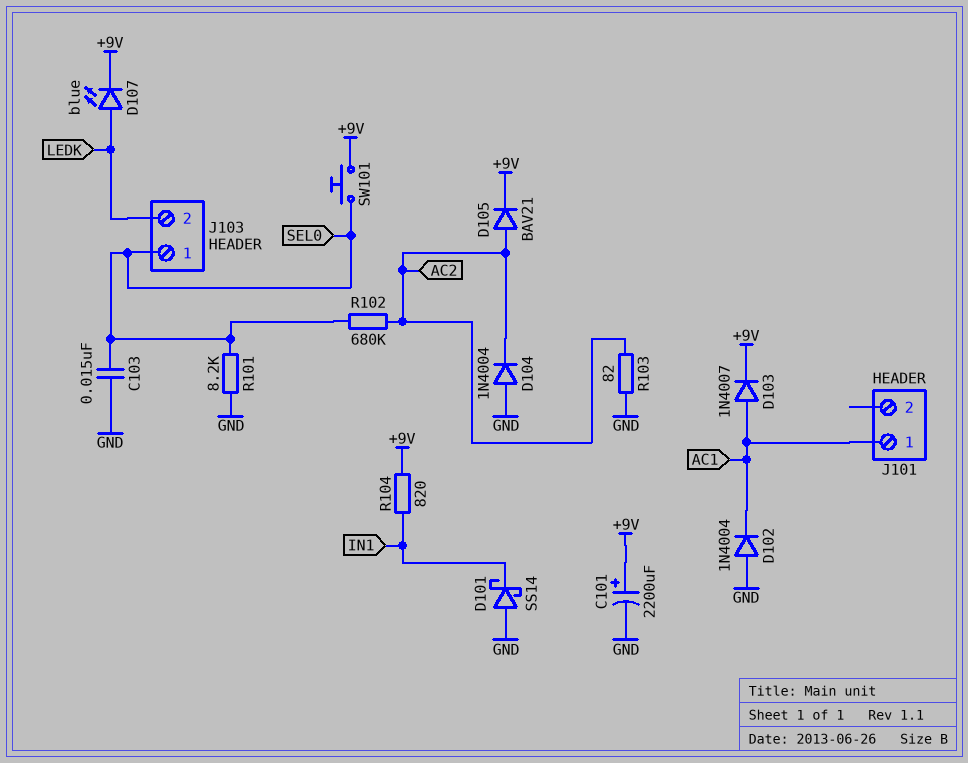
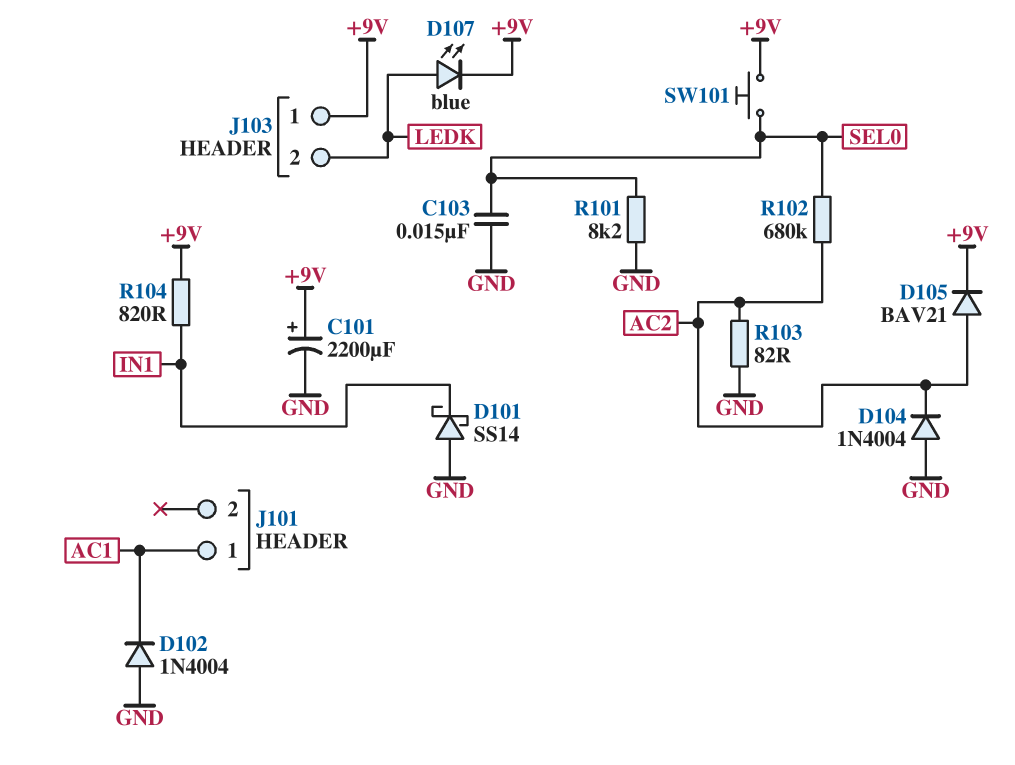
D103: diode 1N4007 (A AC1, K +9V) -> none
J103 pin 1: SEL0 -> +9V

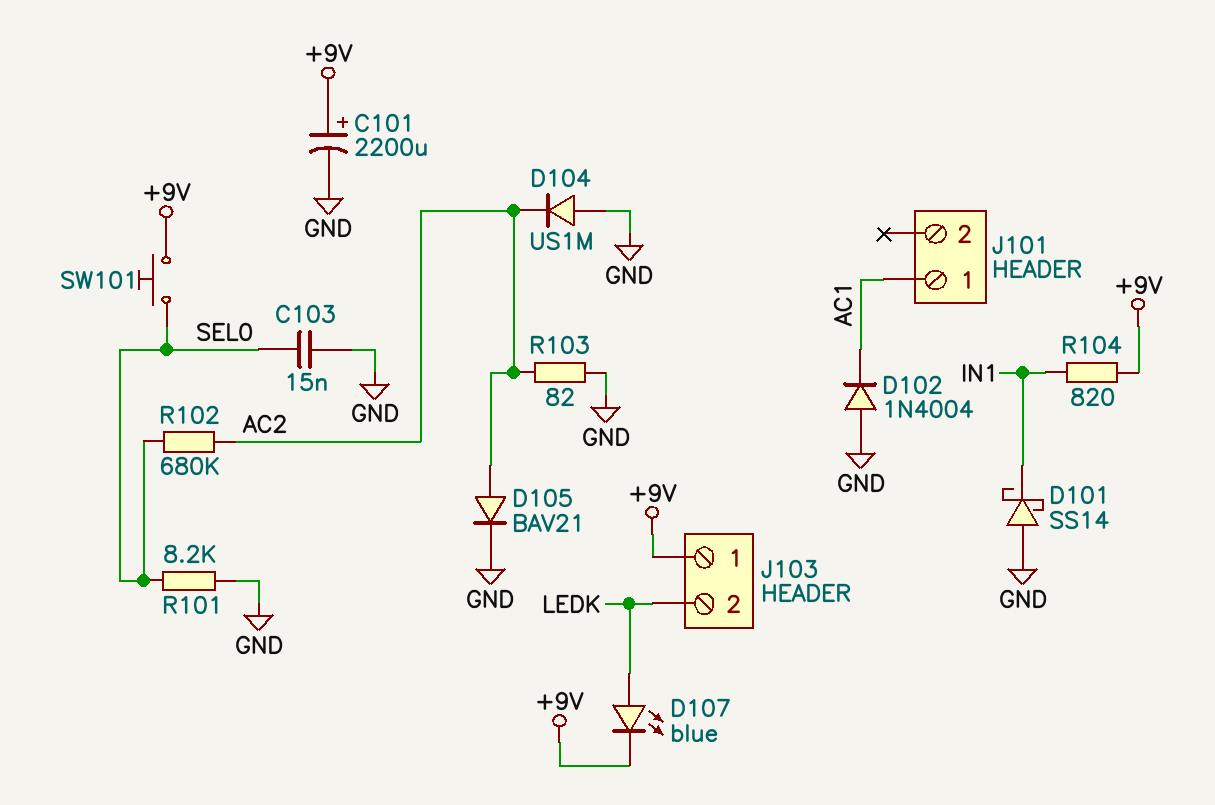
D104: diode 1N4004 (A GND, K AC2) -> diode US1M (A GND, K AC2)
D105: diode BAV21 (A AC2, K +9V) -> diode BAV21 (A AC2, K GND)

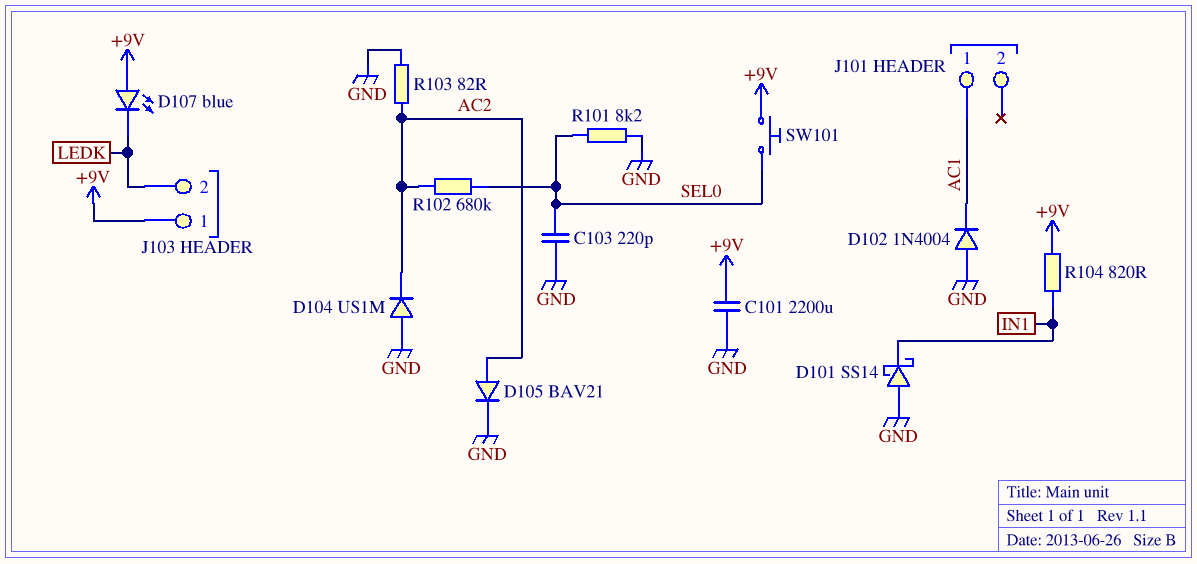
C101: 2200uF (plus +9V, minus GND) -> 2200uF (+9V, GND)
C103: 15nF (GND, SEL0) -> 220pF (GND, SEL0)
D107: LED blue (A LEDK, K +9V) -> LED blue (A +9V, K LEDK)

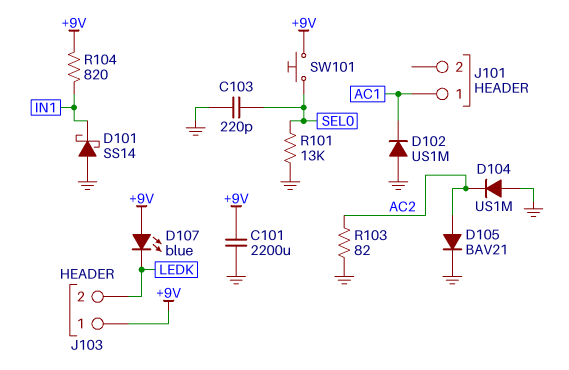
D102: diode 1N4004 (A GND, K AC1) -> diode US1M (A GND, K AC1)
R101: 8.2k (GND, SEL0) -> 13k (GND, SEL0)
R102: 680k (AC2, SEL0) -> none

